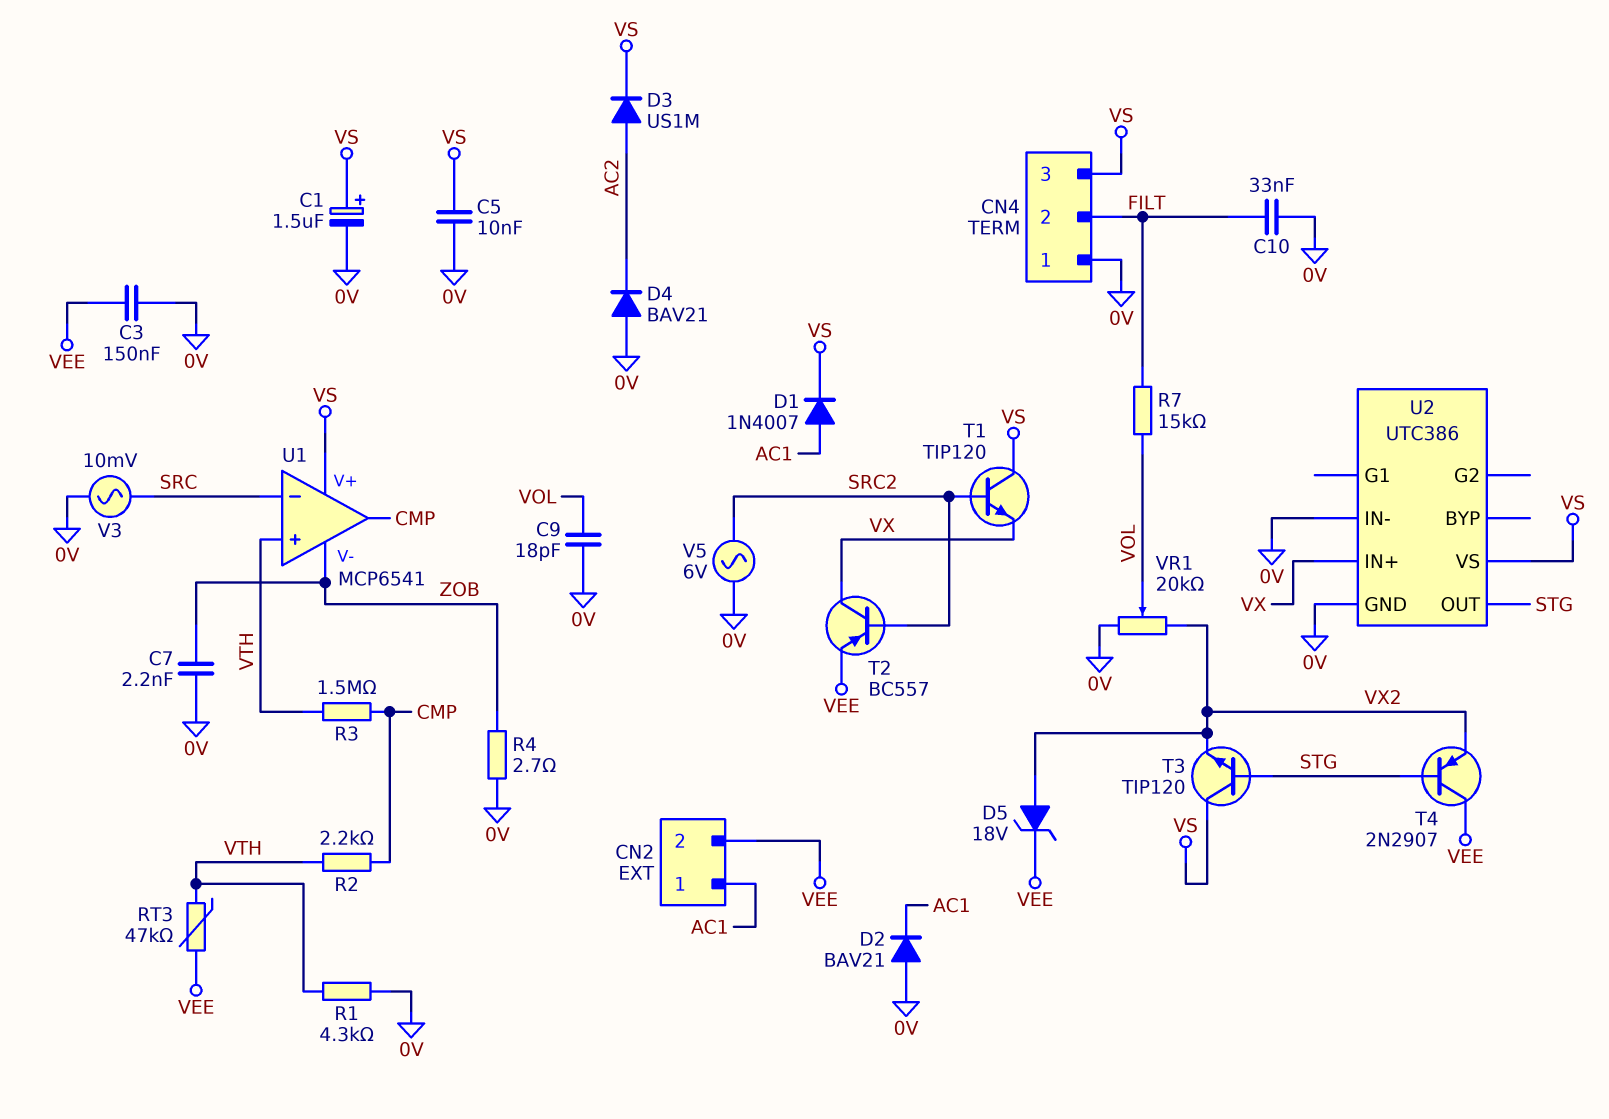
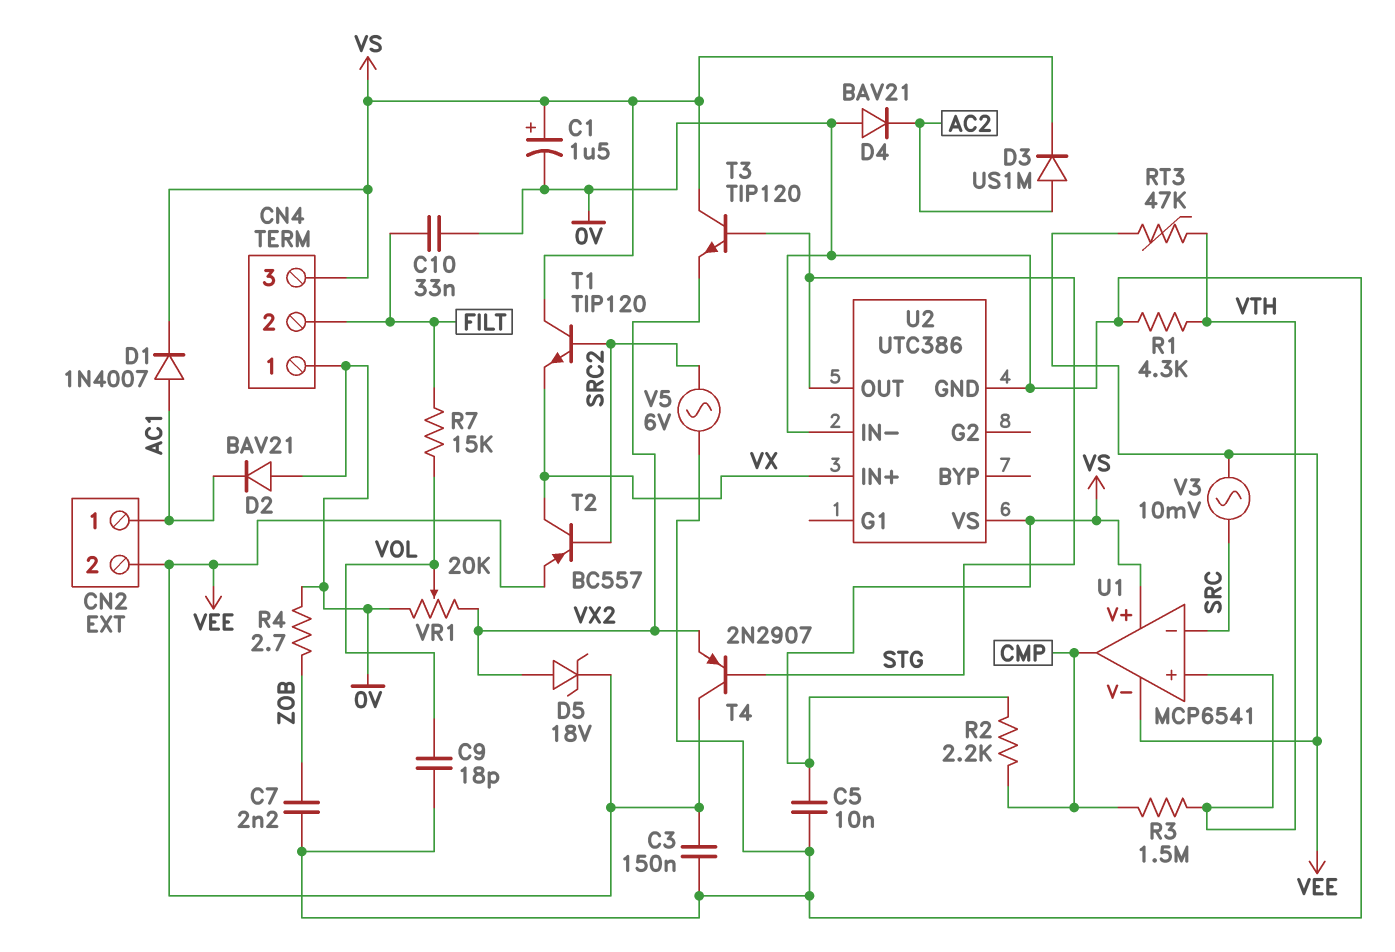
R2: 2.2k (CMP, VTH) -> 2.2k (CMP, VS)
U1 pin V-: ZOB -> VEE
V3: AC 10mV (0V, SRC) -> AC 10mV (SRC, VEE)

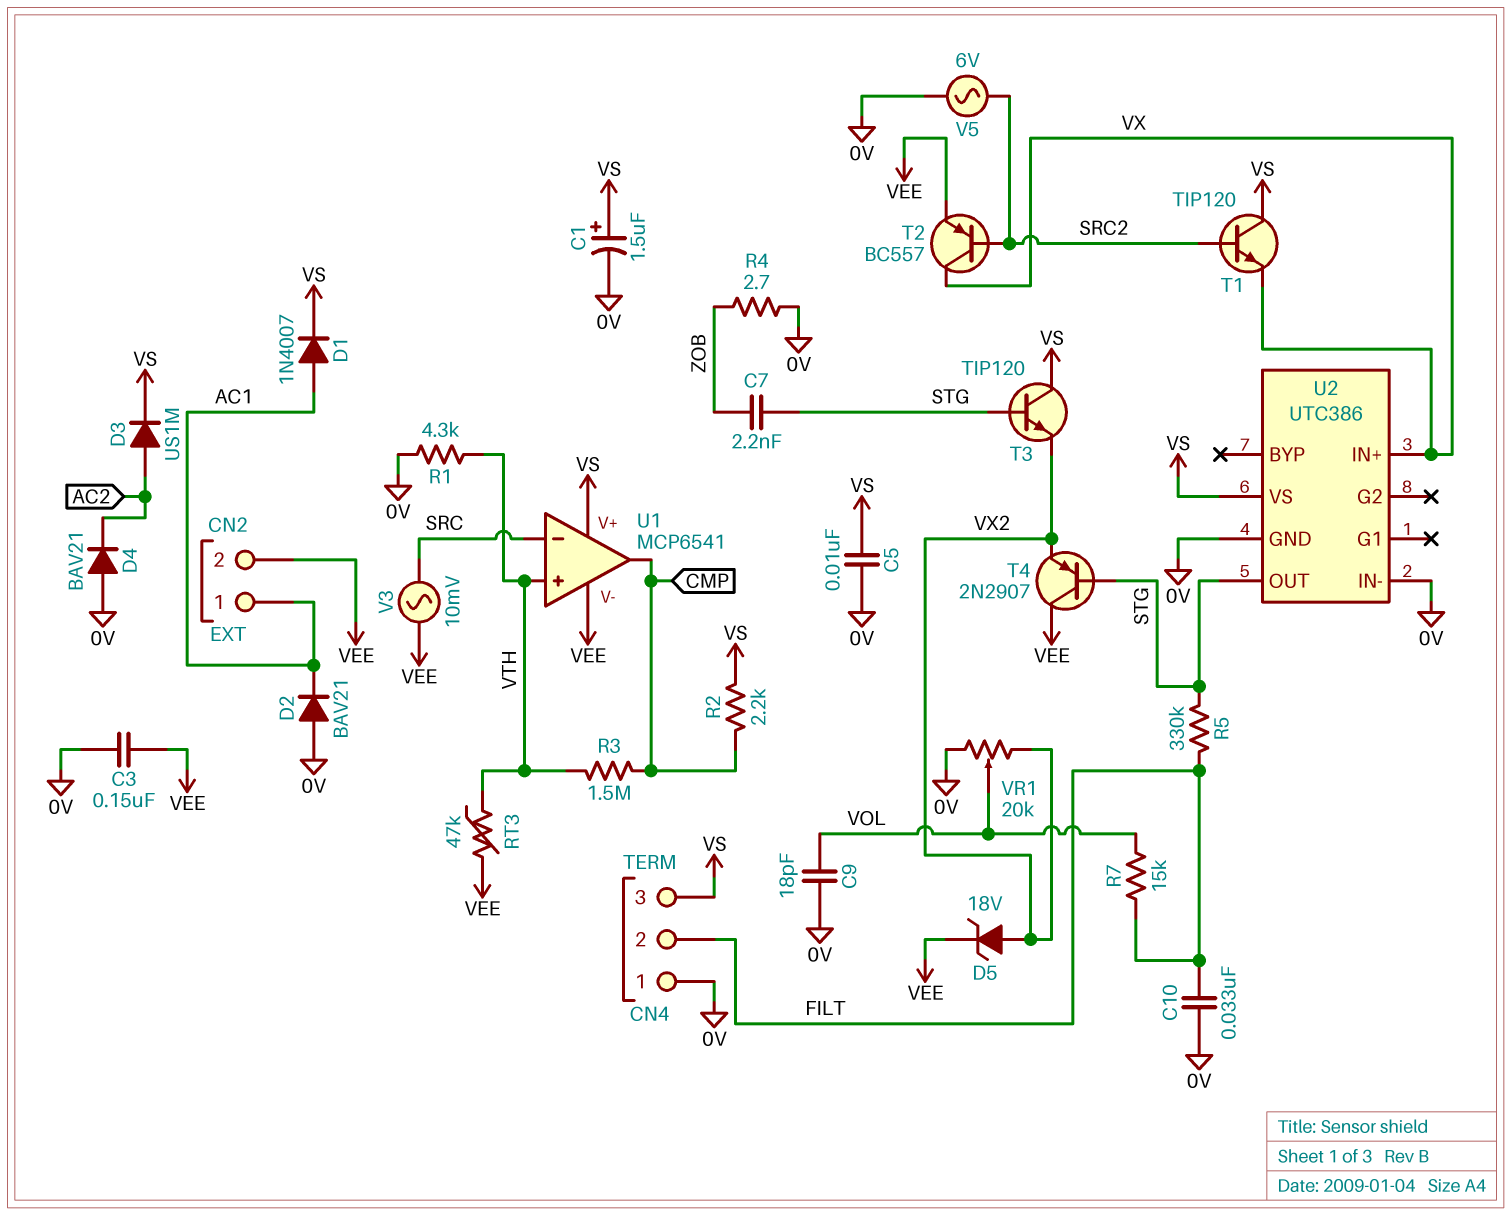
C7: 2.2nF (0V, ZOB) -> 2.2nF (STG, ZOB)
R5: none -> 330k (FILT, STG)

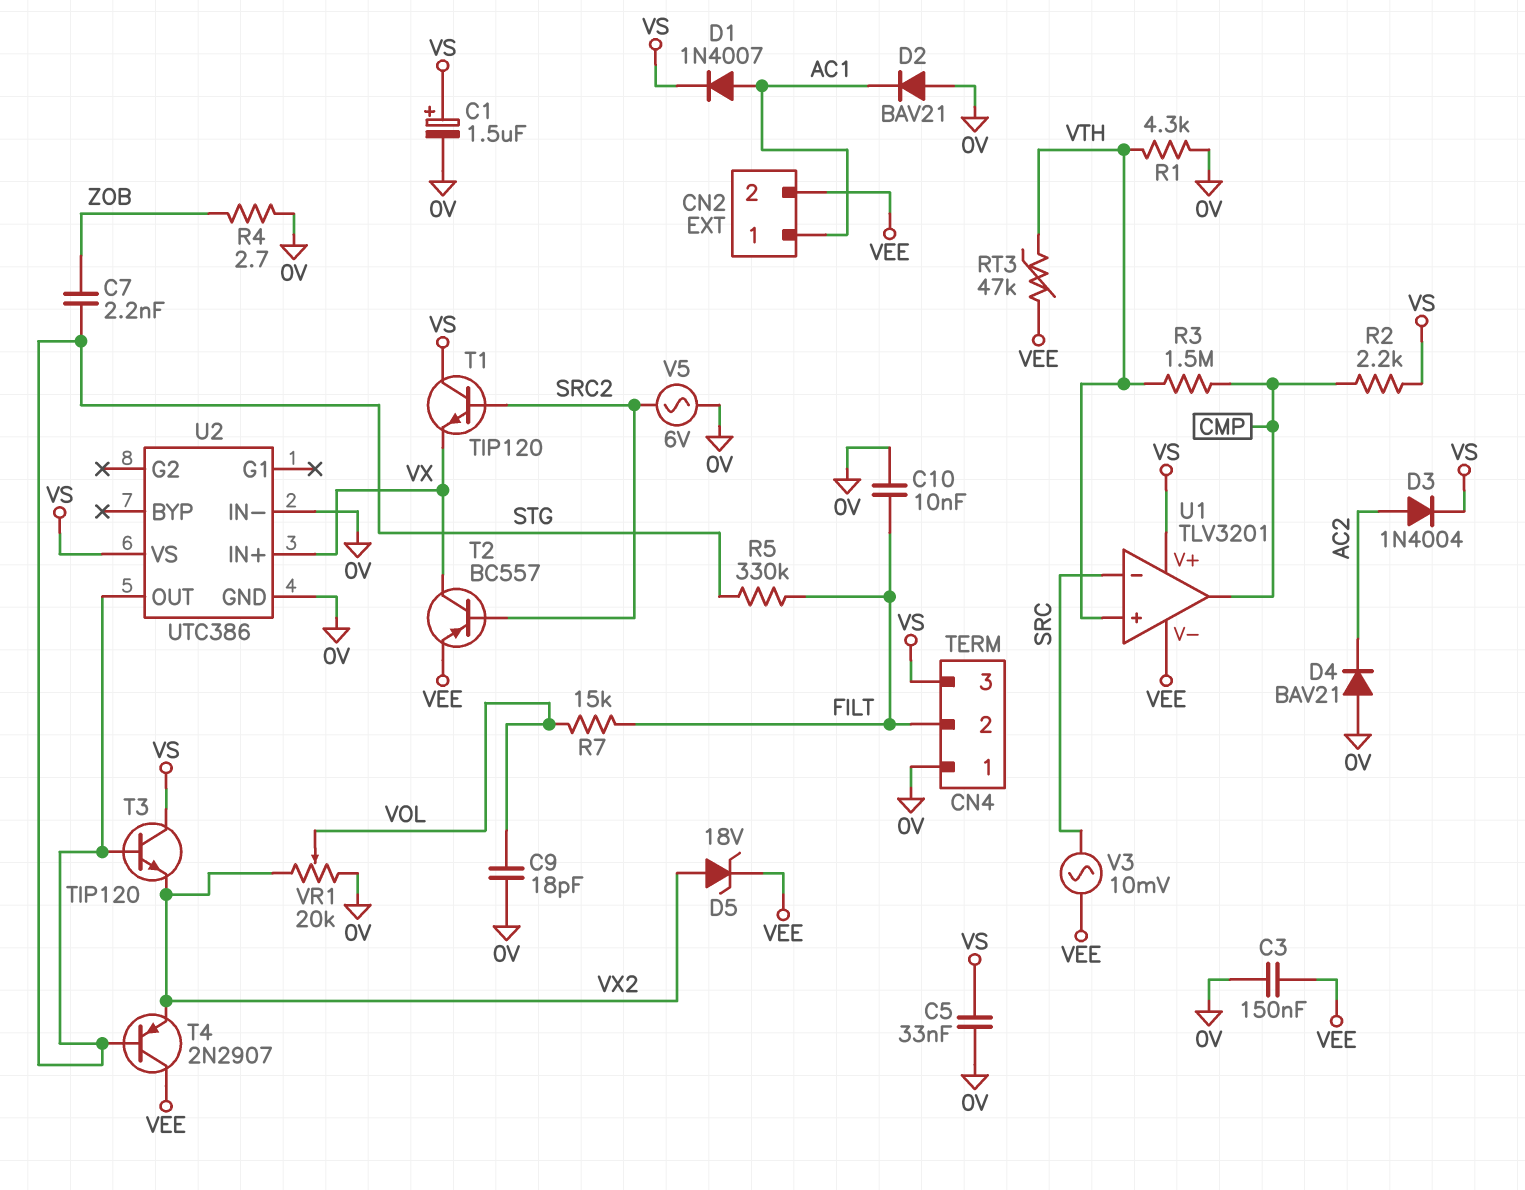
C5: 10nF (0V, VS) -> 33nF (0V, VS)
C10: 33nF (0V, FILT) -> 10nF (0V, FILT)
D3: diode US1M (A AC2, K VS) -> diode 1N4004 (A AC2, K VS)
U1: MCP6541 -> TLV3201

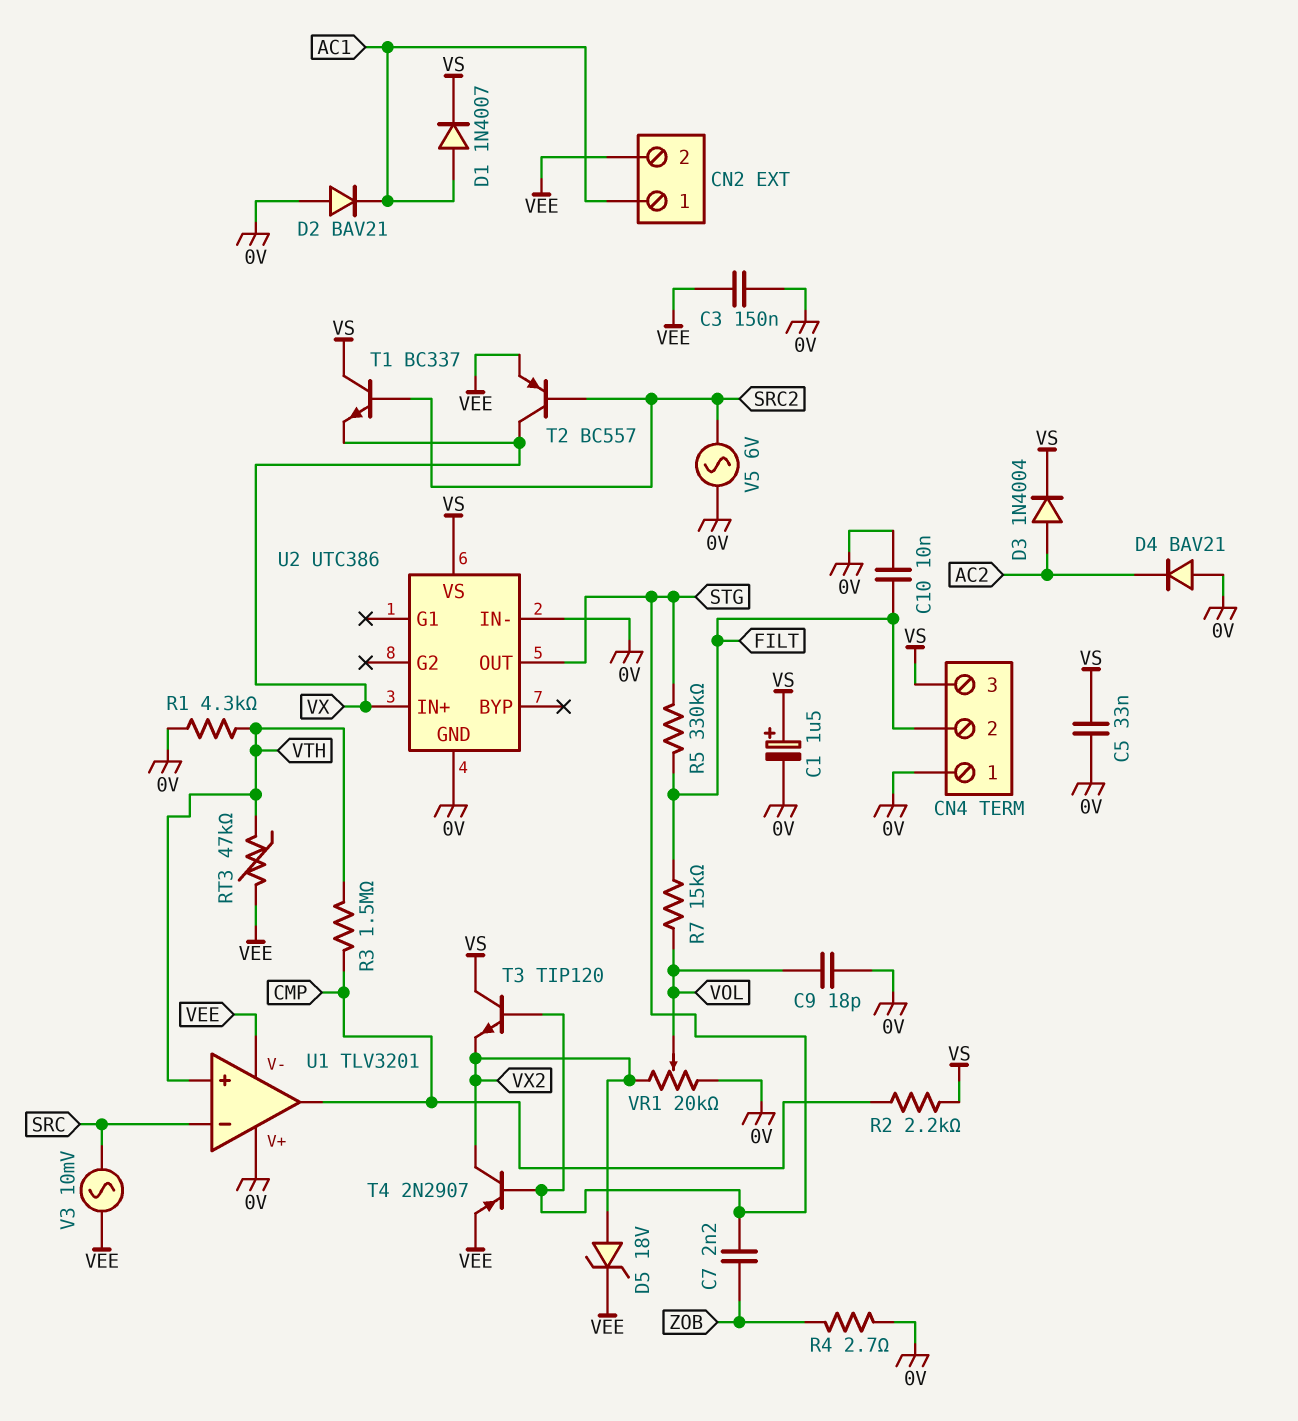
T1: NPN TIP120 (B SRC2, C VS, E VX) -> NPN BC337 (B SRC2, C VS, E VX)
T4: PNP 2N2907 (B STG, C VEE, E VX2) -> PNP 2N2907 (B STG, C VX2, E VEE)
U1 pin V+: VS -> 0V

